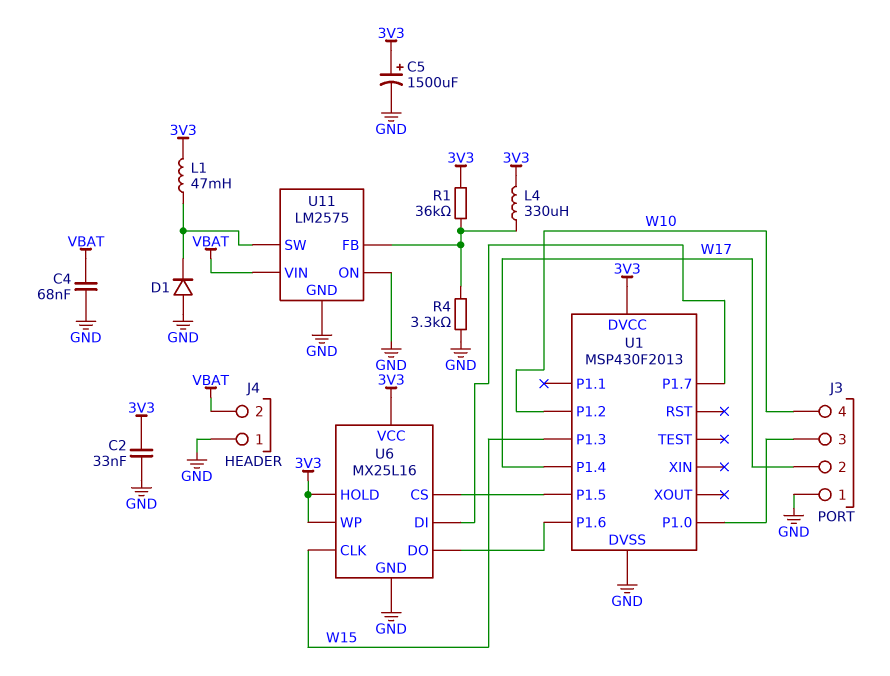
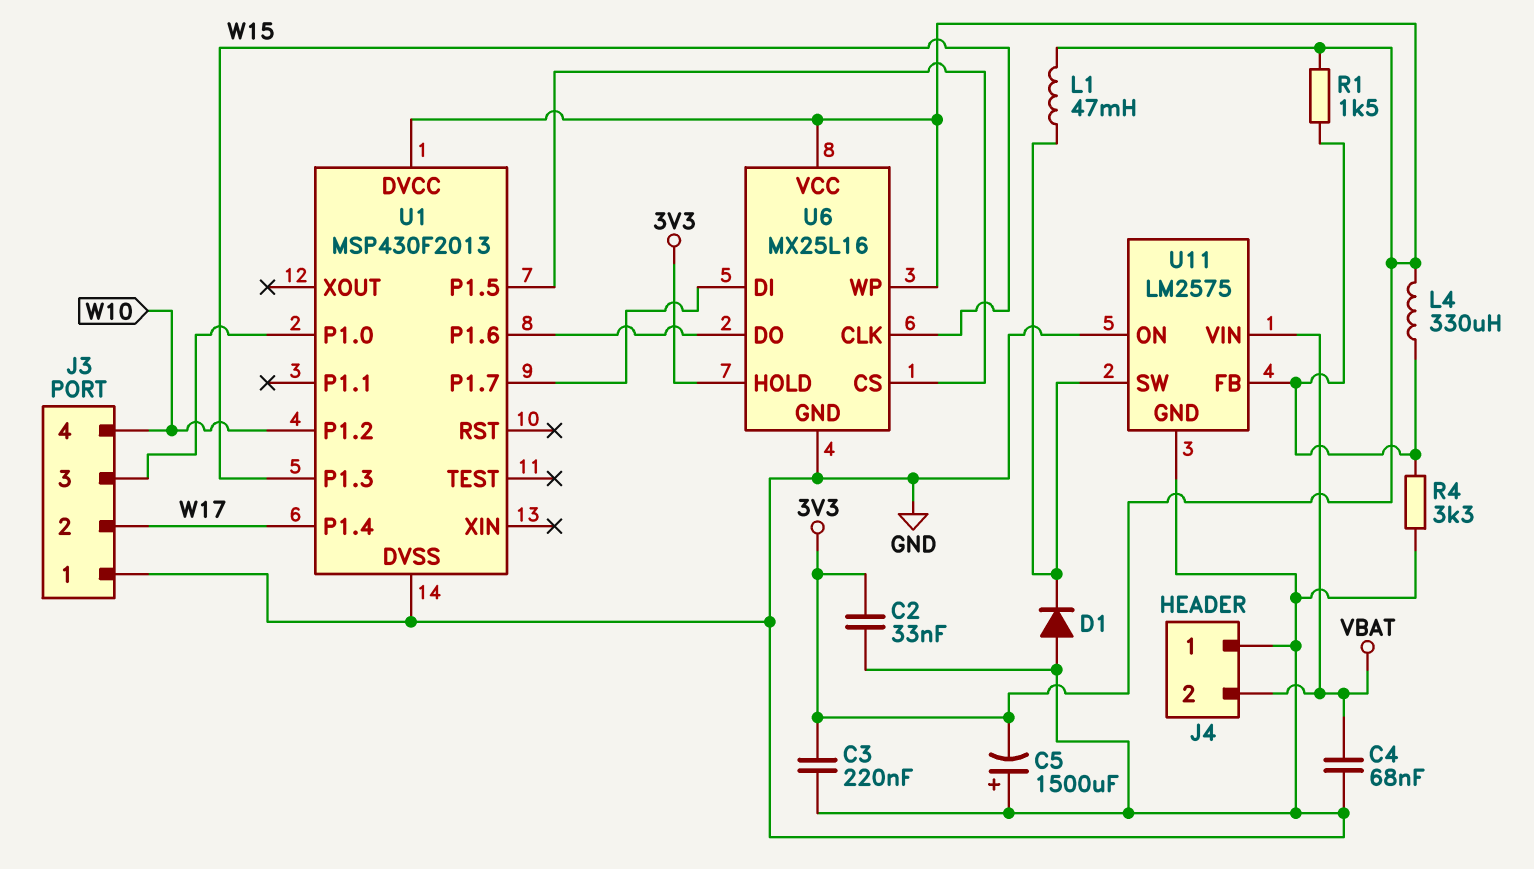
C3: none -> 220nF (3V3, GND)
C5: 1500uF (plus 3V3, minus GND) -> 1500uF (plus GND, minus 3V3)
R1: 36k (3V3, U11/FB) -> 1.5k (3V3, U11/FB)

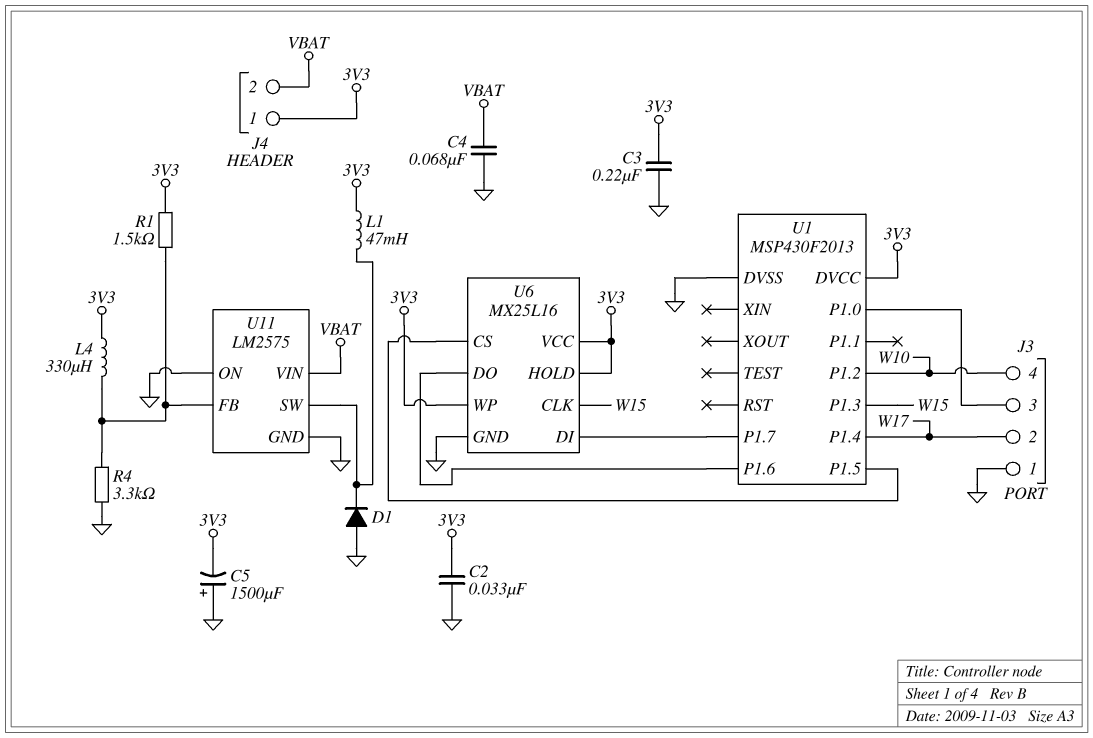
J4 pin 1: GND -> 3V3

